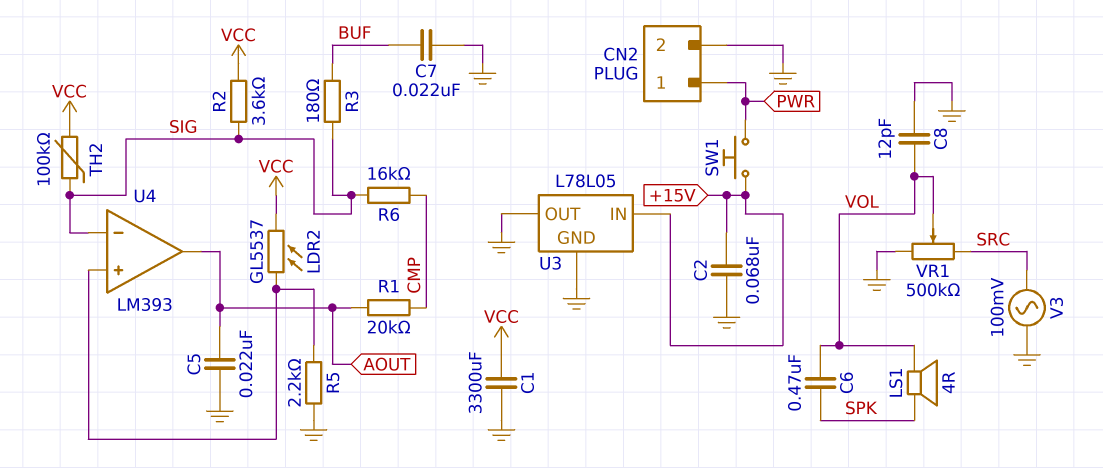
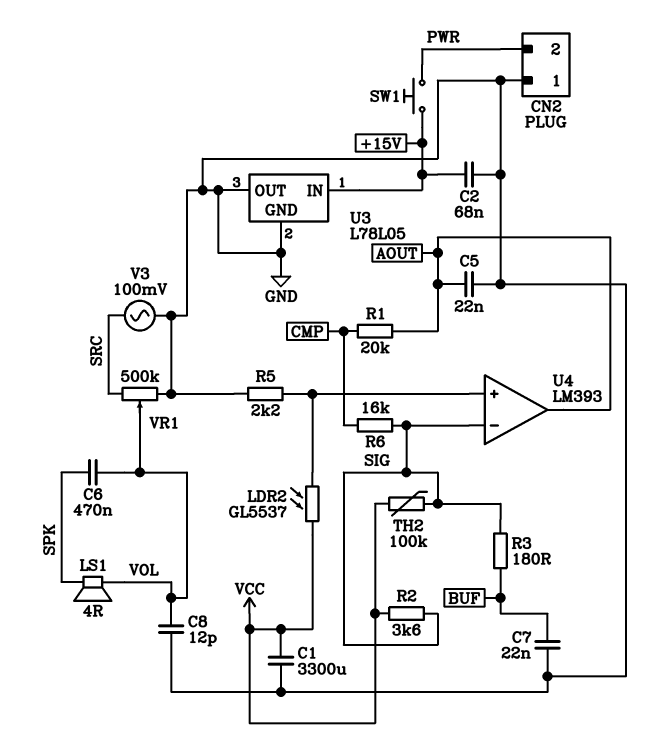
CN2 pin 1: PWR -> GND
CN2 pin 2: GND -> PWR

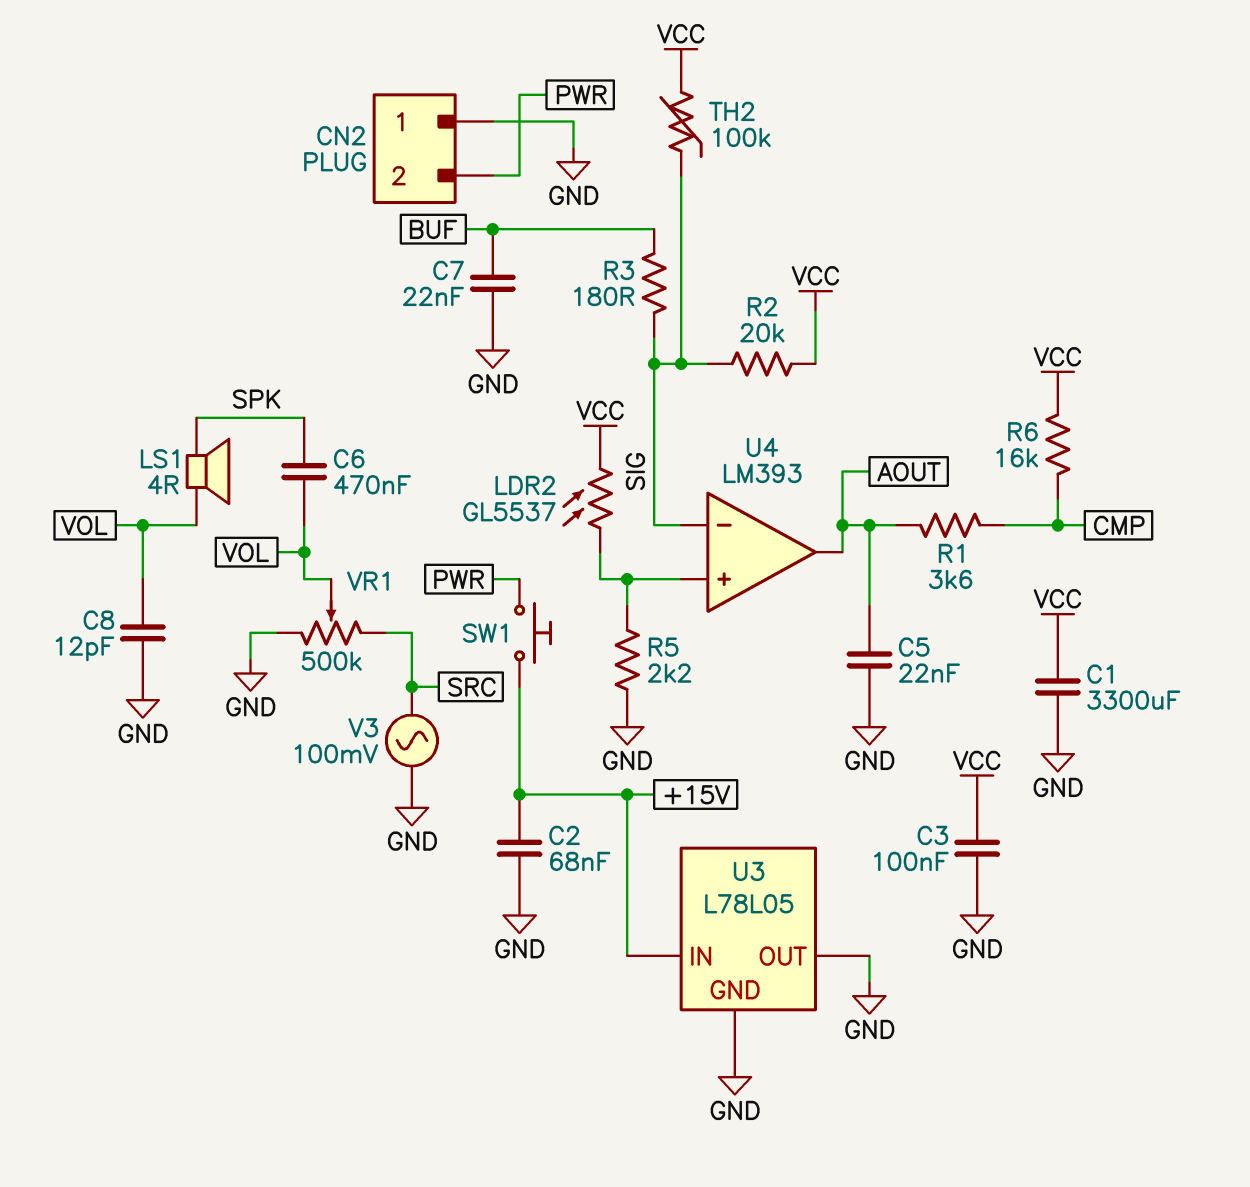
C3: none -> 100nF (GND, VCC)
R1: 20k (AOUT, CMP) -> 3.6k (AOUT, CMP)
R2: 3.6k (SIG, VCC) -> 20k (SIG, VCC)
R6: 16k (CMP, SIG) -> 16k (CMP, VCC)

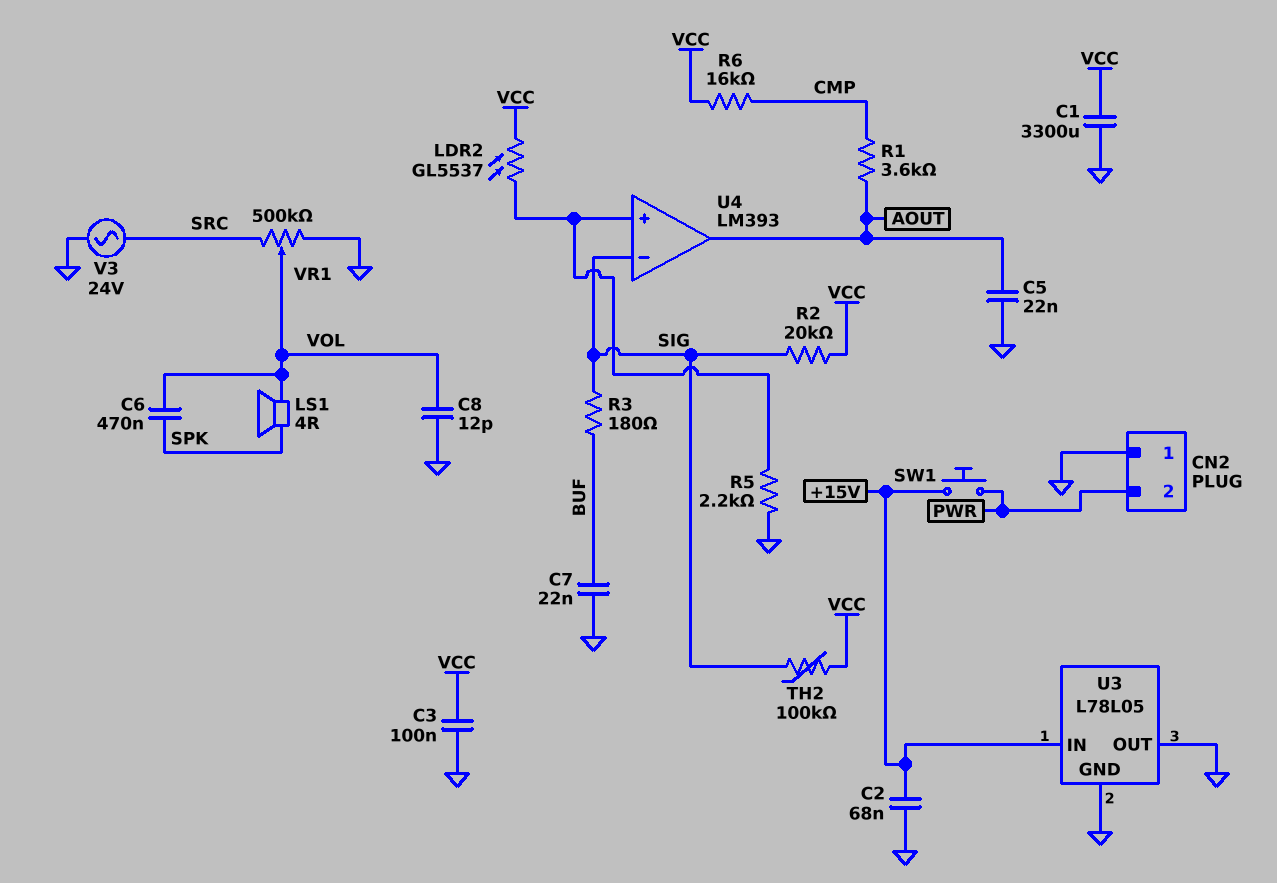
V3: AC 100mV (GND, SRC) -> AC 24V (GND, SRC)

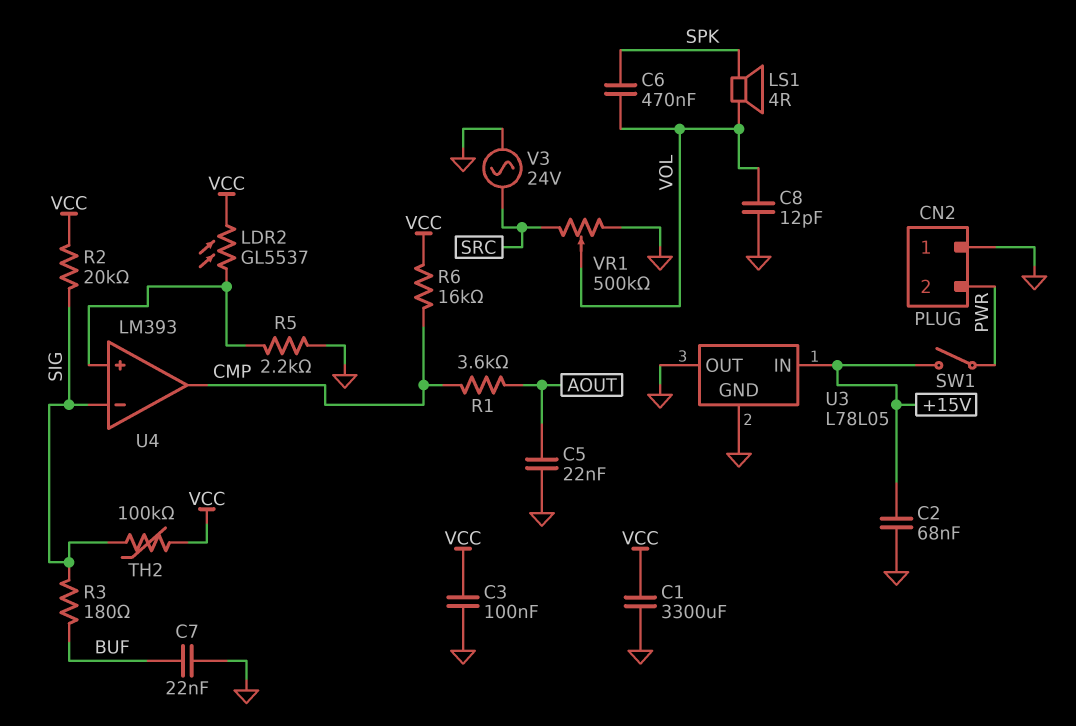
SW1: button (+15V, PWR) -> switch (+15V, PWR)
U4 pin out: AOUT -> CMP

